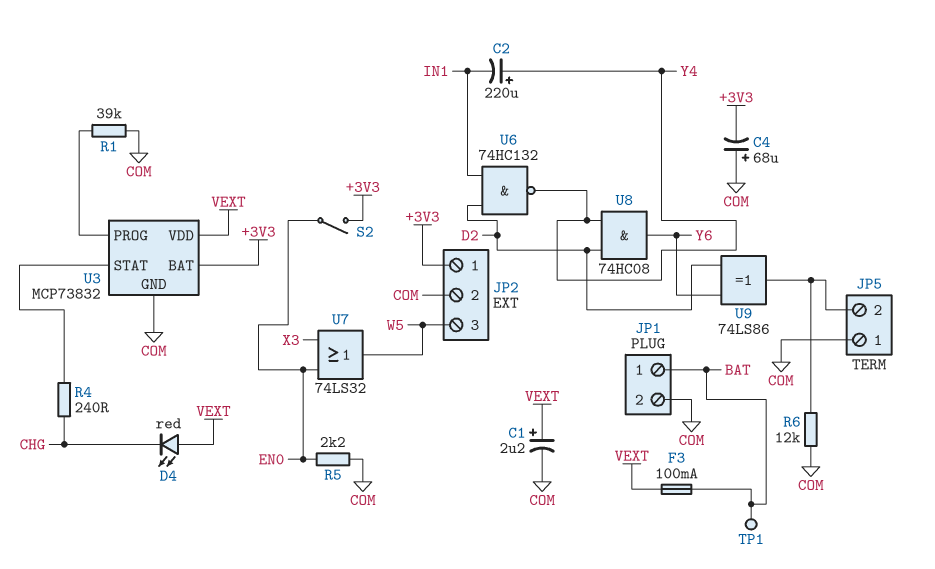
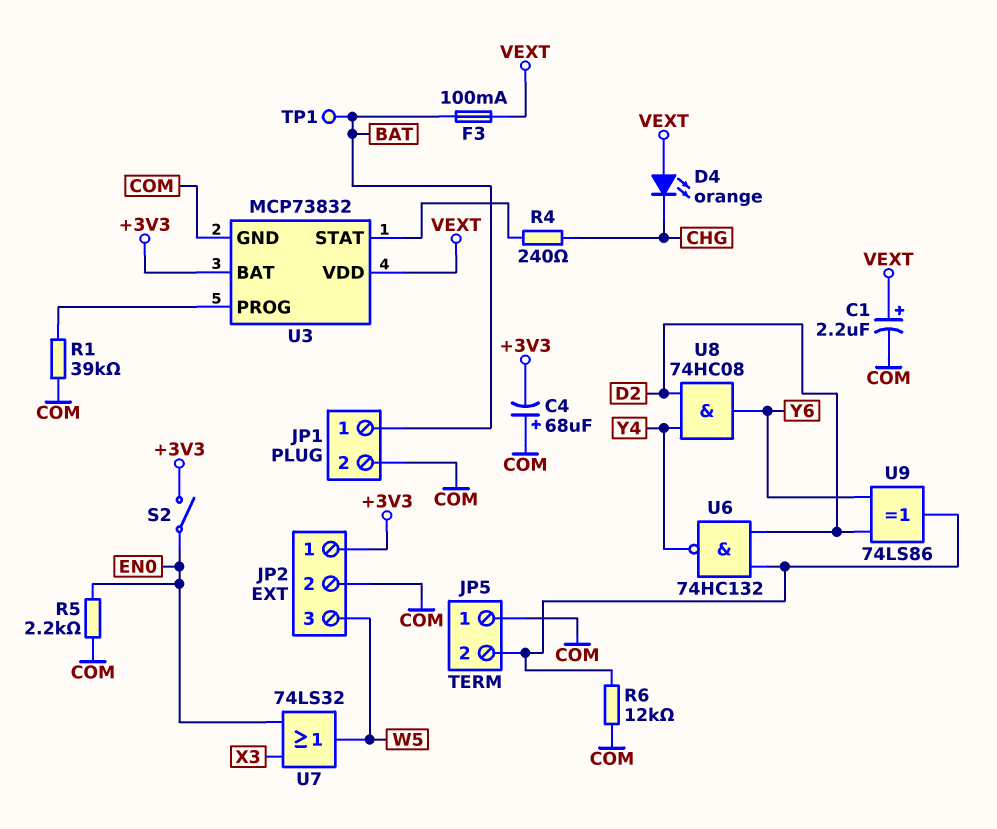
C2: 220uF (plus Y4, minus IN1) -> none
D4: LED red (A VEXT, K CHG) -> LED orange (A VEXT, K CHG)
U6: NAND 74HC132 (in D2, in IN1, out Y4) -> NAND 74HC132 (in D2, in JP5/2, out Y4)

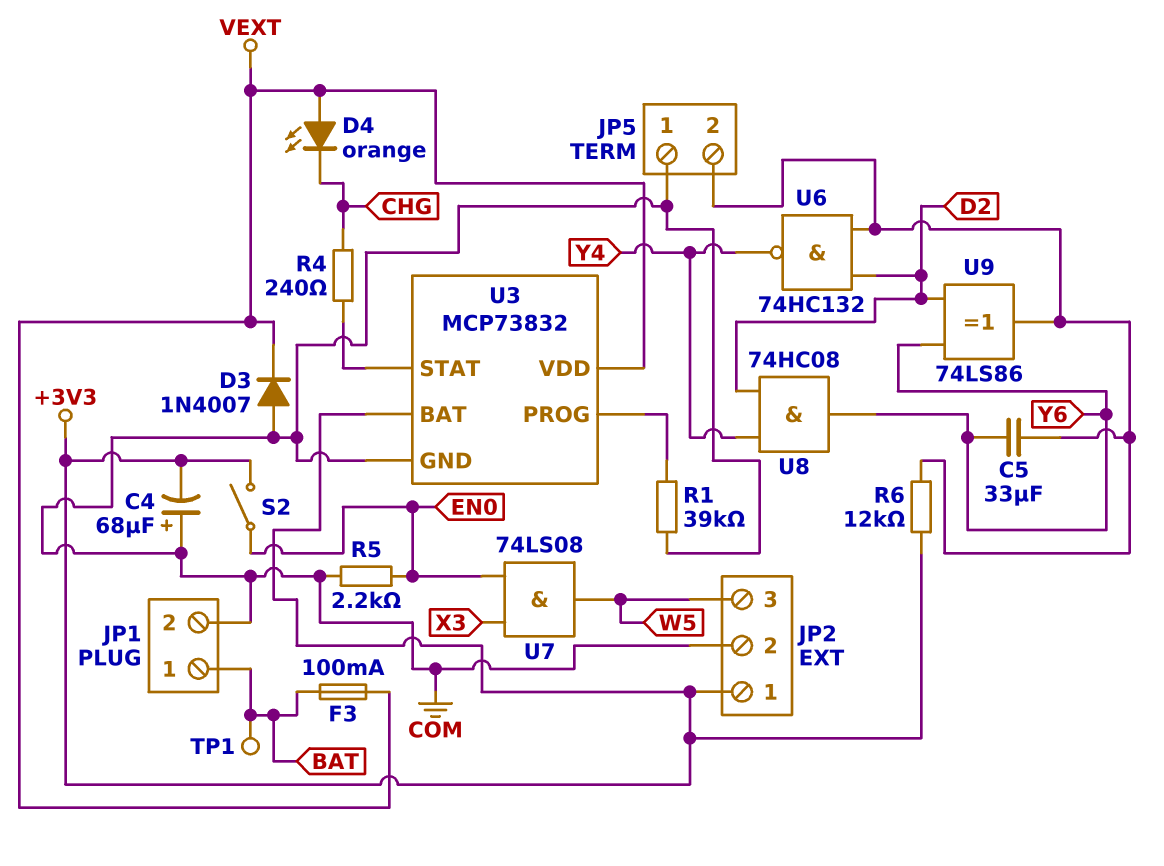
C1: 2.2uF (plus VEXT, minus COM) -> none
C5: none -> 33uF (JP5/2, Y6)
D3: none -> diode 1N4007 (A COM, K VEXT)
R6: 12k (COM, JP5/2) -> 12k (+3V3, JP5/2)
U7: OR 74LS32 (in EN0, in X3, out W5) -> AND 74LS08 (in EN0, in X3, out W5)

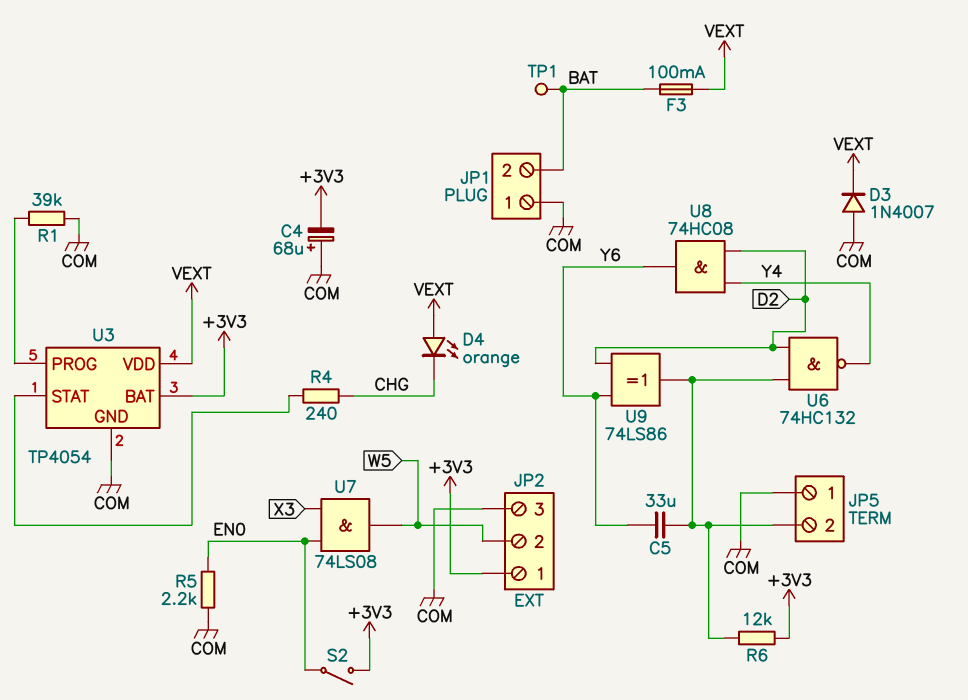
JP1 pin 1: BAT -> COM
JP1 pin 2: COM -> BAT
JP2 pin 2: COM -> W5
JP2 pin 3: W5 -> COM
U3: MCP73832 -> TP4054

